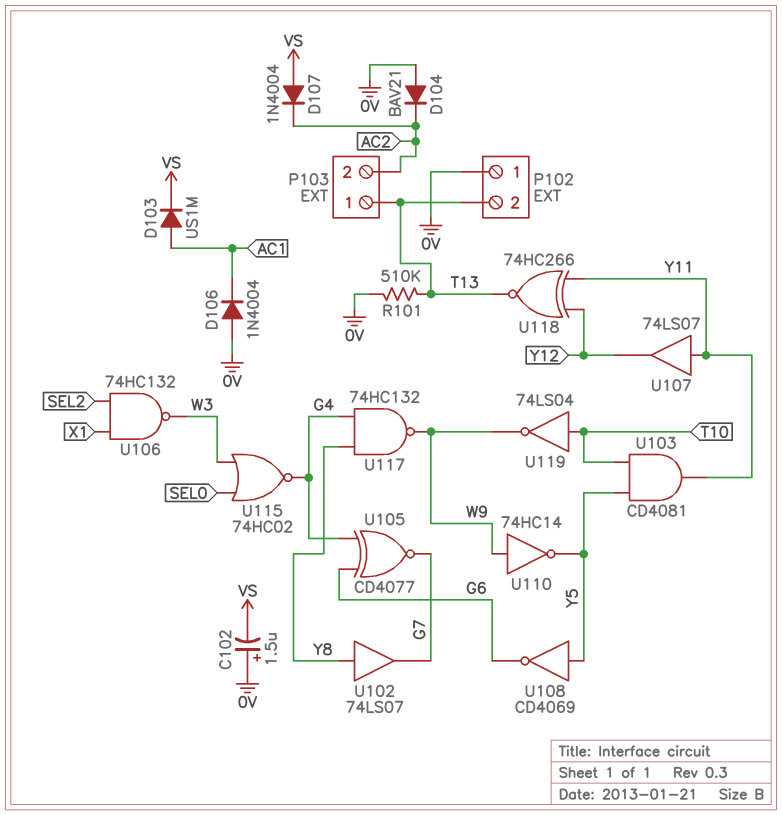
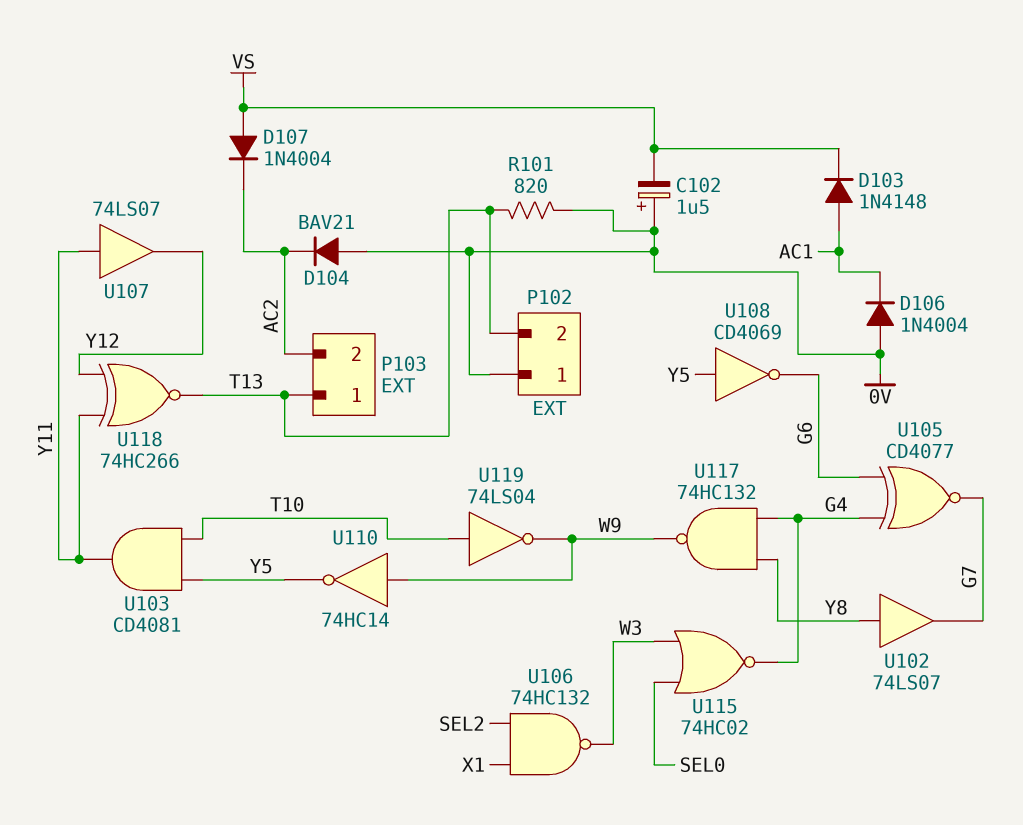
D103: diode US1M (A AC1, K VS) -> diode 1N4148 (A AC1, K VS)
R101: 510k (0V, T13) -> 820 (0V, T13)

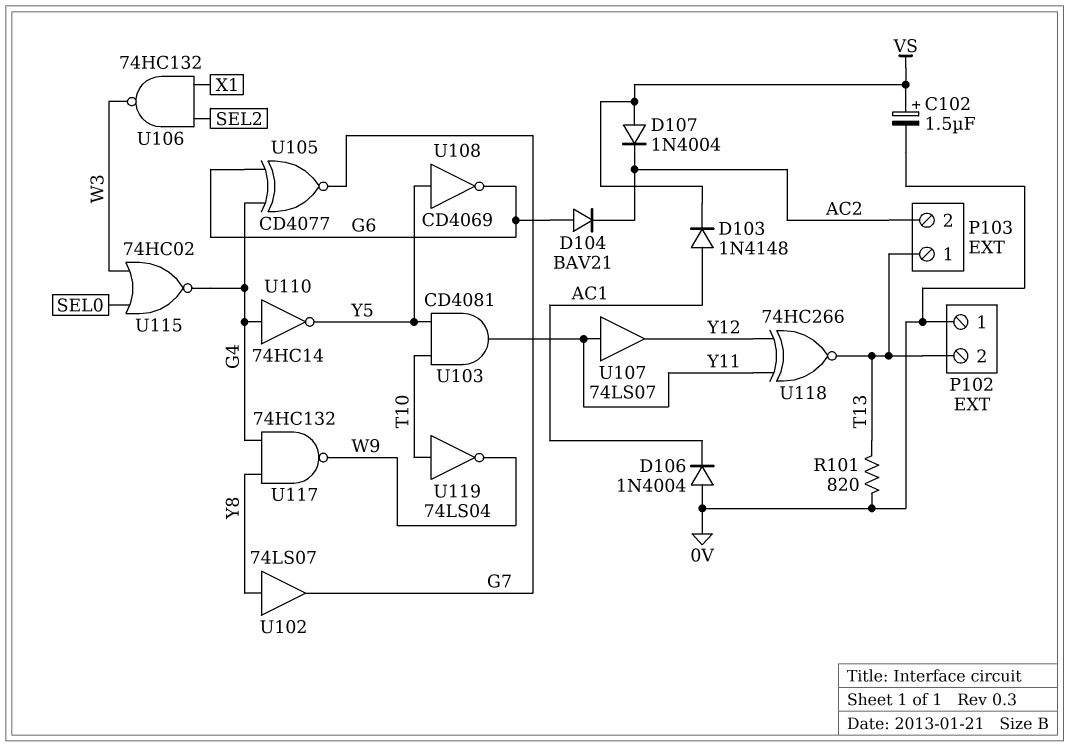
C102: 1.5uF (plus 0V, minus VS) -> 1.5uF (plus VS, minus 0V)
D104: diode BAV21 (A 0V, K AC2) -> diode BAV21 (A G6, K AC2)
U110: NOT 74HC14 (in W9, out Y5) -> NOT 74HC14 (in G4, out Y5)

